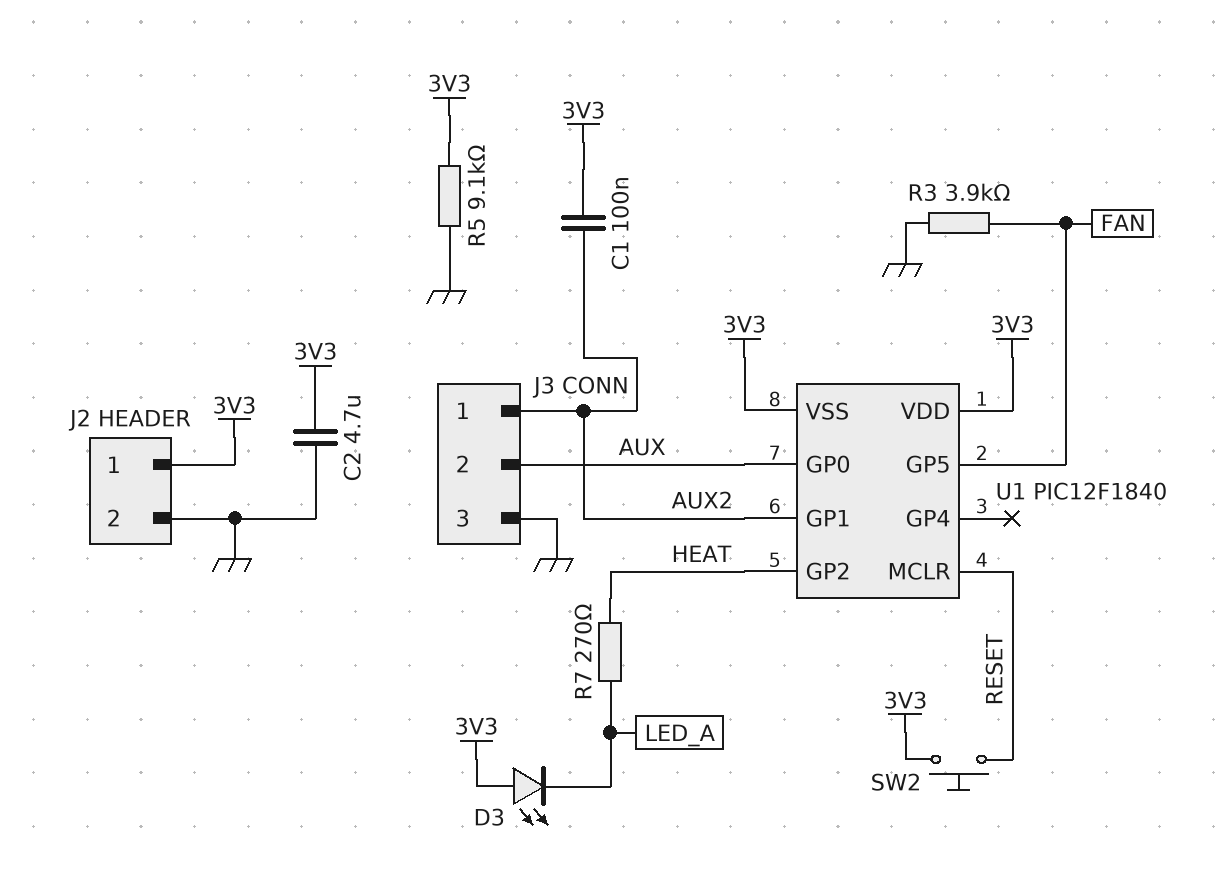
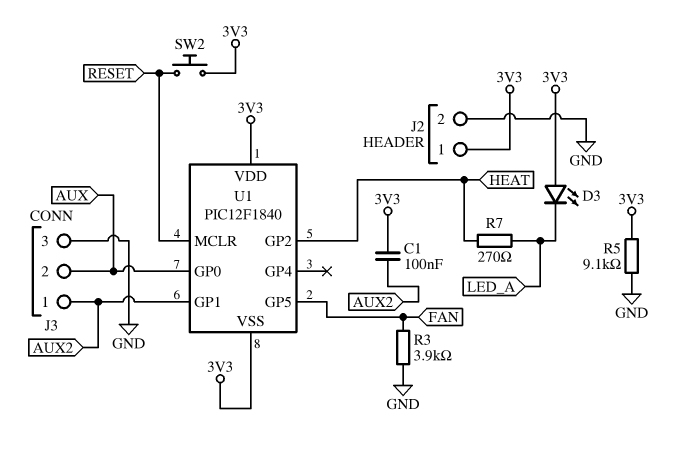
C2: 4.7uF (3V3, GND) -> none

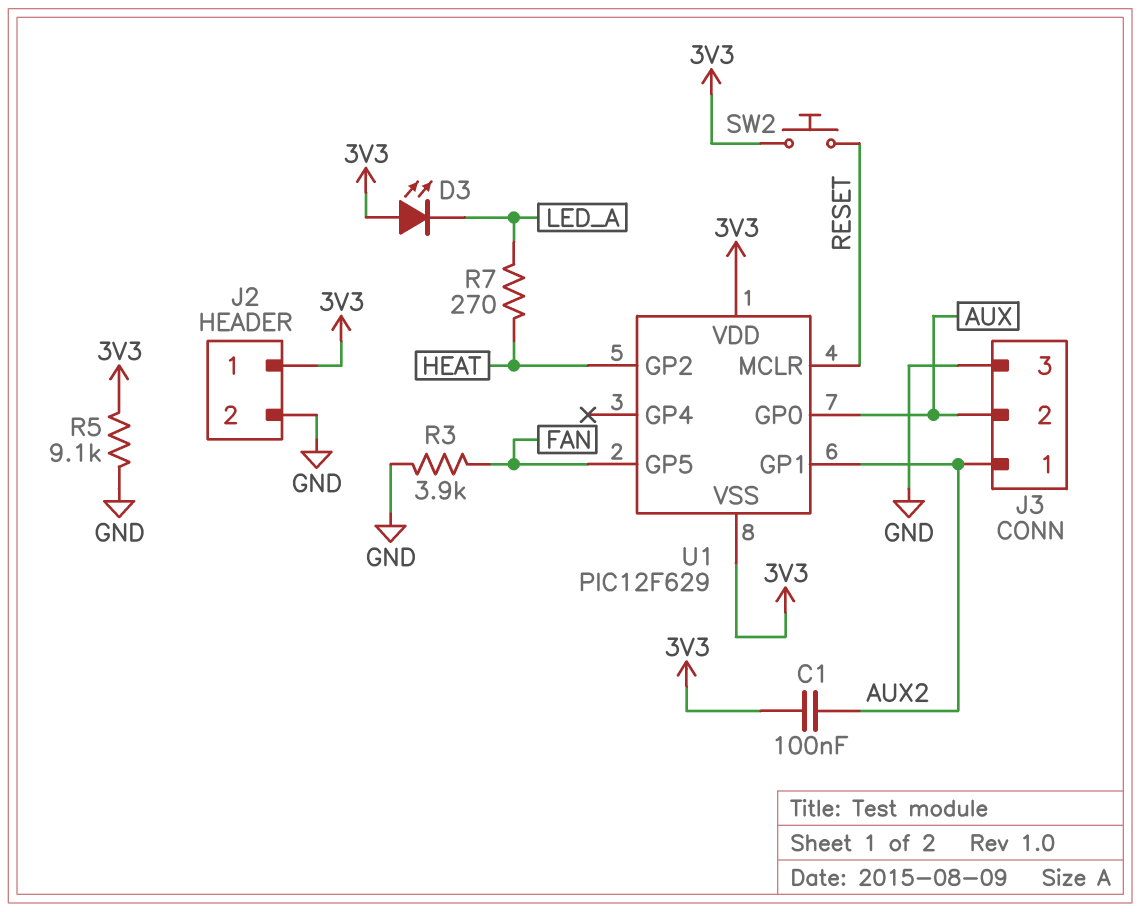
U1: PIC12F1840 -> PIC12F629

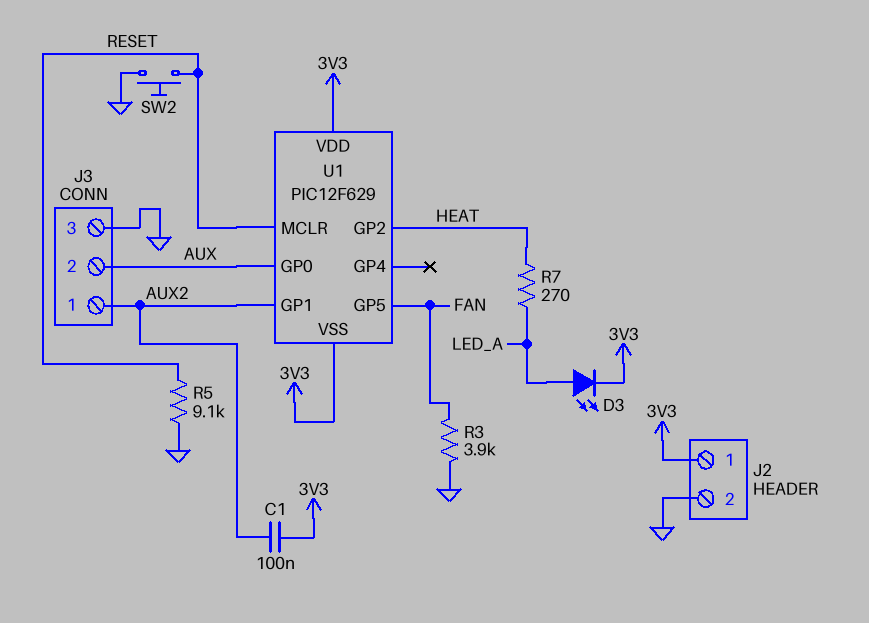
D3: LED (A 3V3, K LED_A) -> LED (A LED_A, K 3V3)
R5: 9.1k (3V3, GND) -> 9.1k (GND, RESET)
SW2: button (3V3, RESET) -> button (GND, RESET)

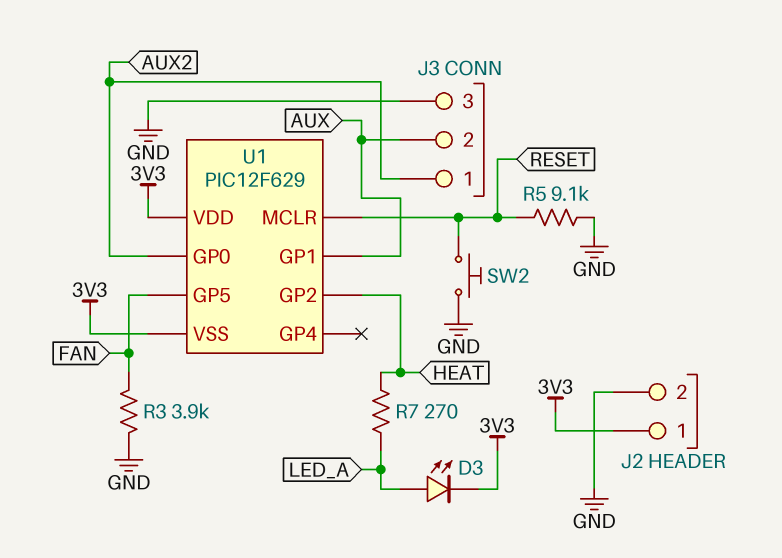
C1: 100nF (3V3, AUX2) -> none
U1 pin GP0: AUX -> AUX2
U1 pin GP1: AUX2 -> AUX

